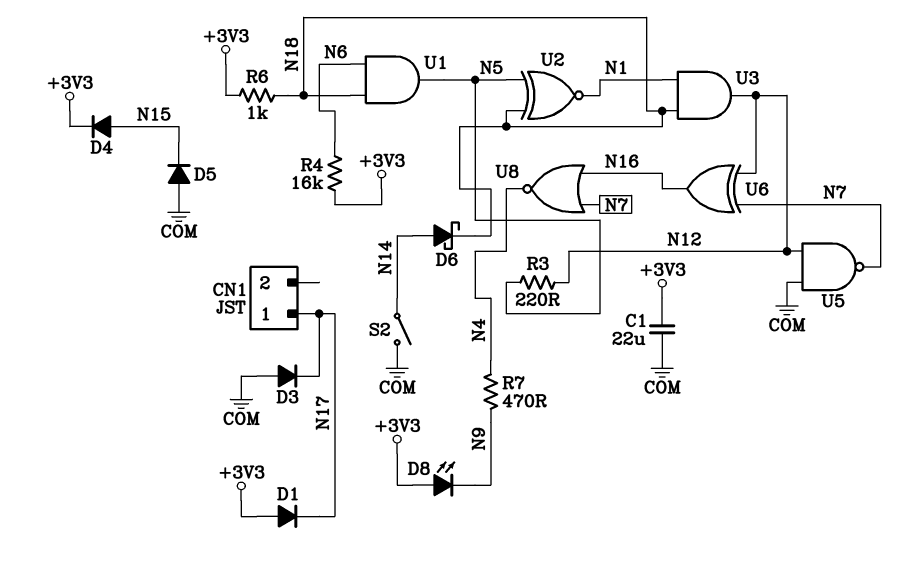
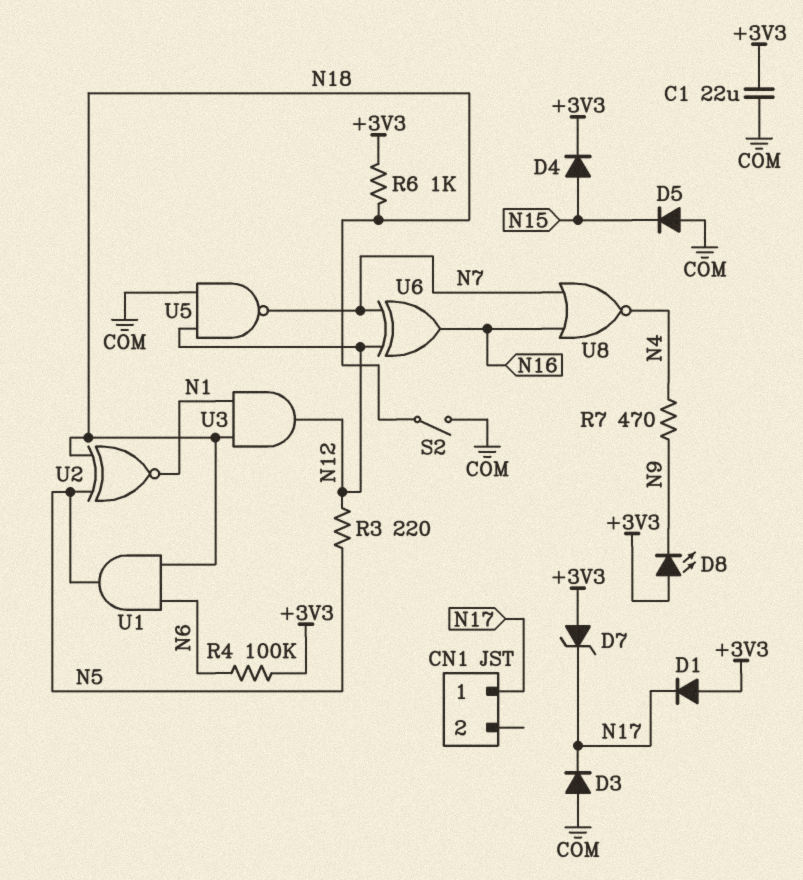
D6: schottky (A N14, K N18) -> none
D7: none -> zener (A +3V3, K N17)
R4: 16k (+3V3, N6) -> 100k (+3V3, N6)
S2: switch (COM, N14) -> switch (COM, N18)

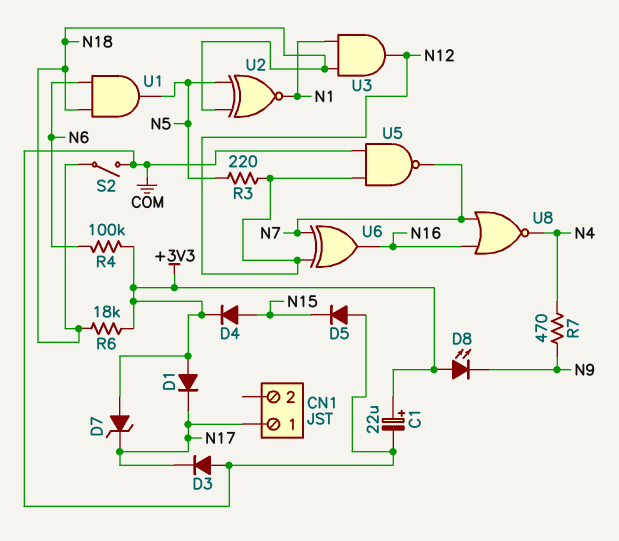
C1: 22uF (+3V3, COM) -> 22uF (plus +3V3, minus COM)
R6: 1k (+3V3, N18) -> 18k (+3V3, N18)

